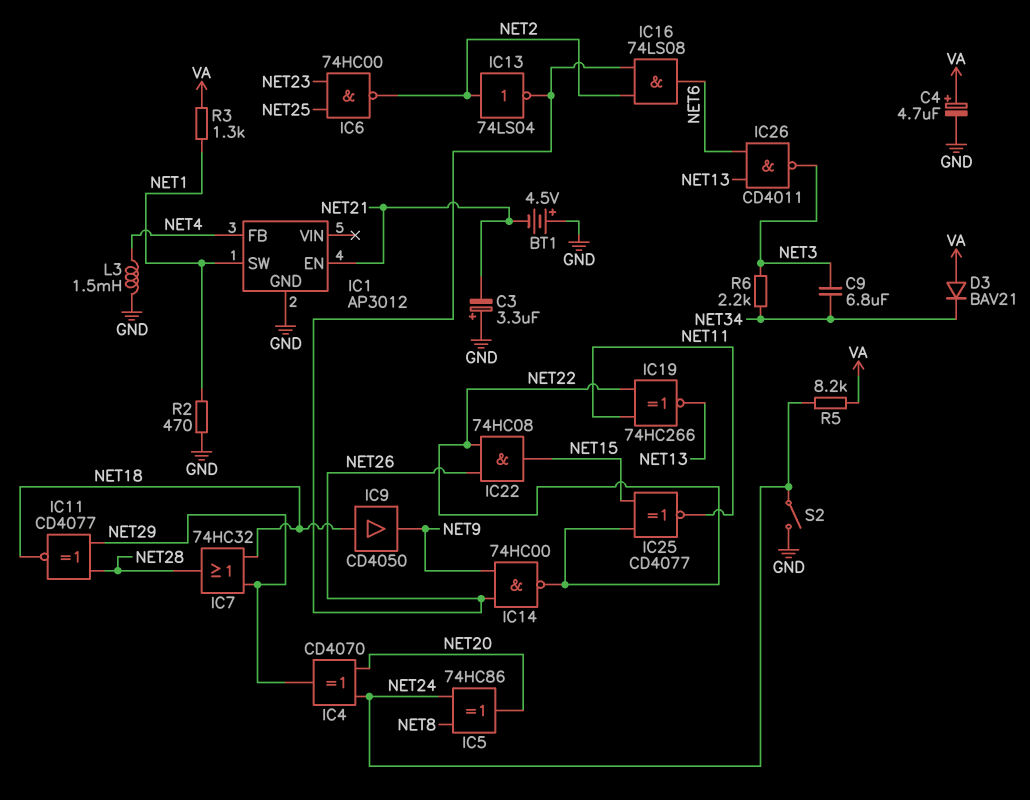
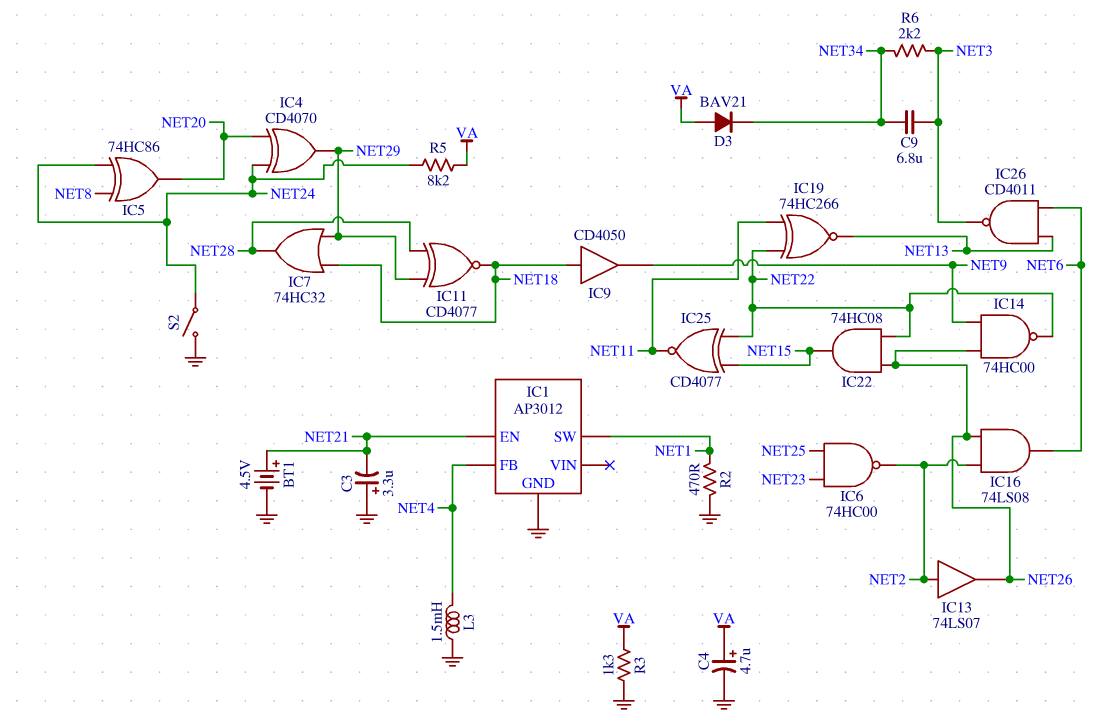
BT1: 4.5V (plus GND, minus NET21) -> 4.5V (plus NET21, minus GND)
IC13: NOT 74LS04 (in NET2, out NET26) -> buffer 74LS07 (in NET2, out NET26)
R3: 1.3k (NET1, VA) -> 1.3k (GND, VA)

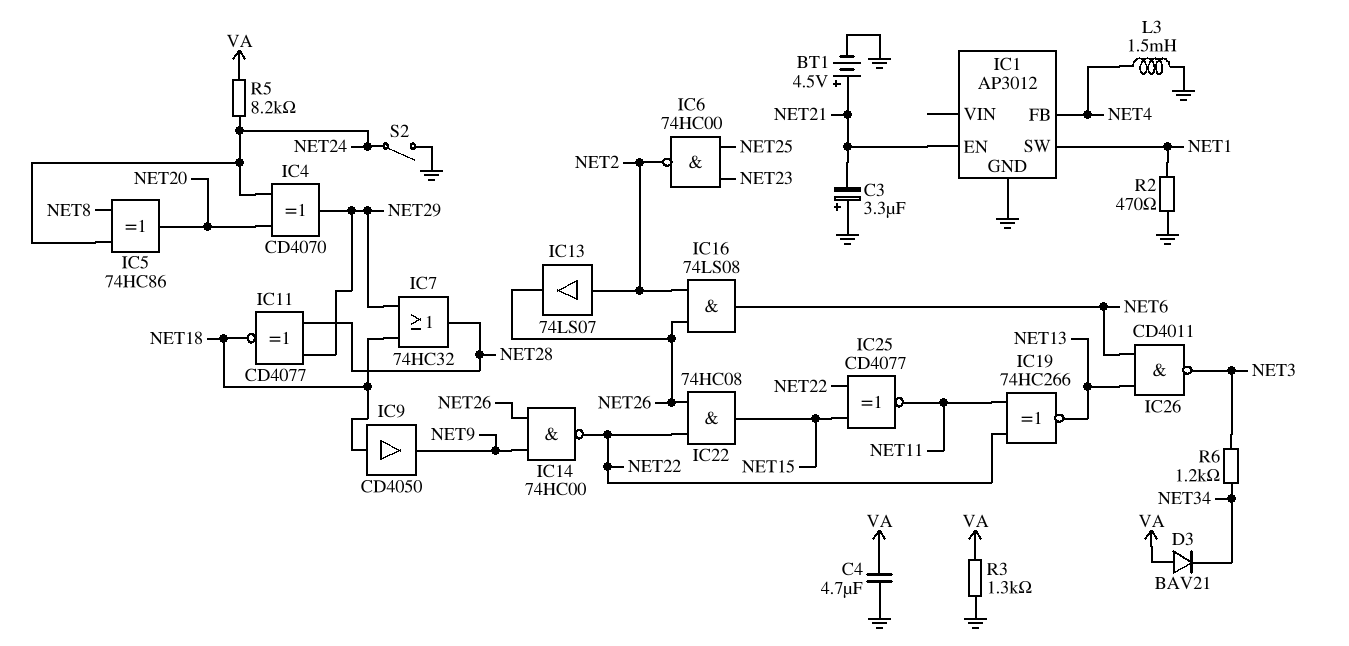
C4: 4.7uF (plus VA, minus GND) -> 4.7uF (GND, VA)
C9: 6.8uF (NET3, NET34) -> none
R6: 2.2k (NET3, NET34) -> 1.2k (NET3, NET34)

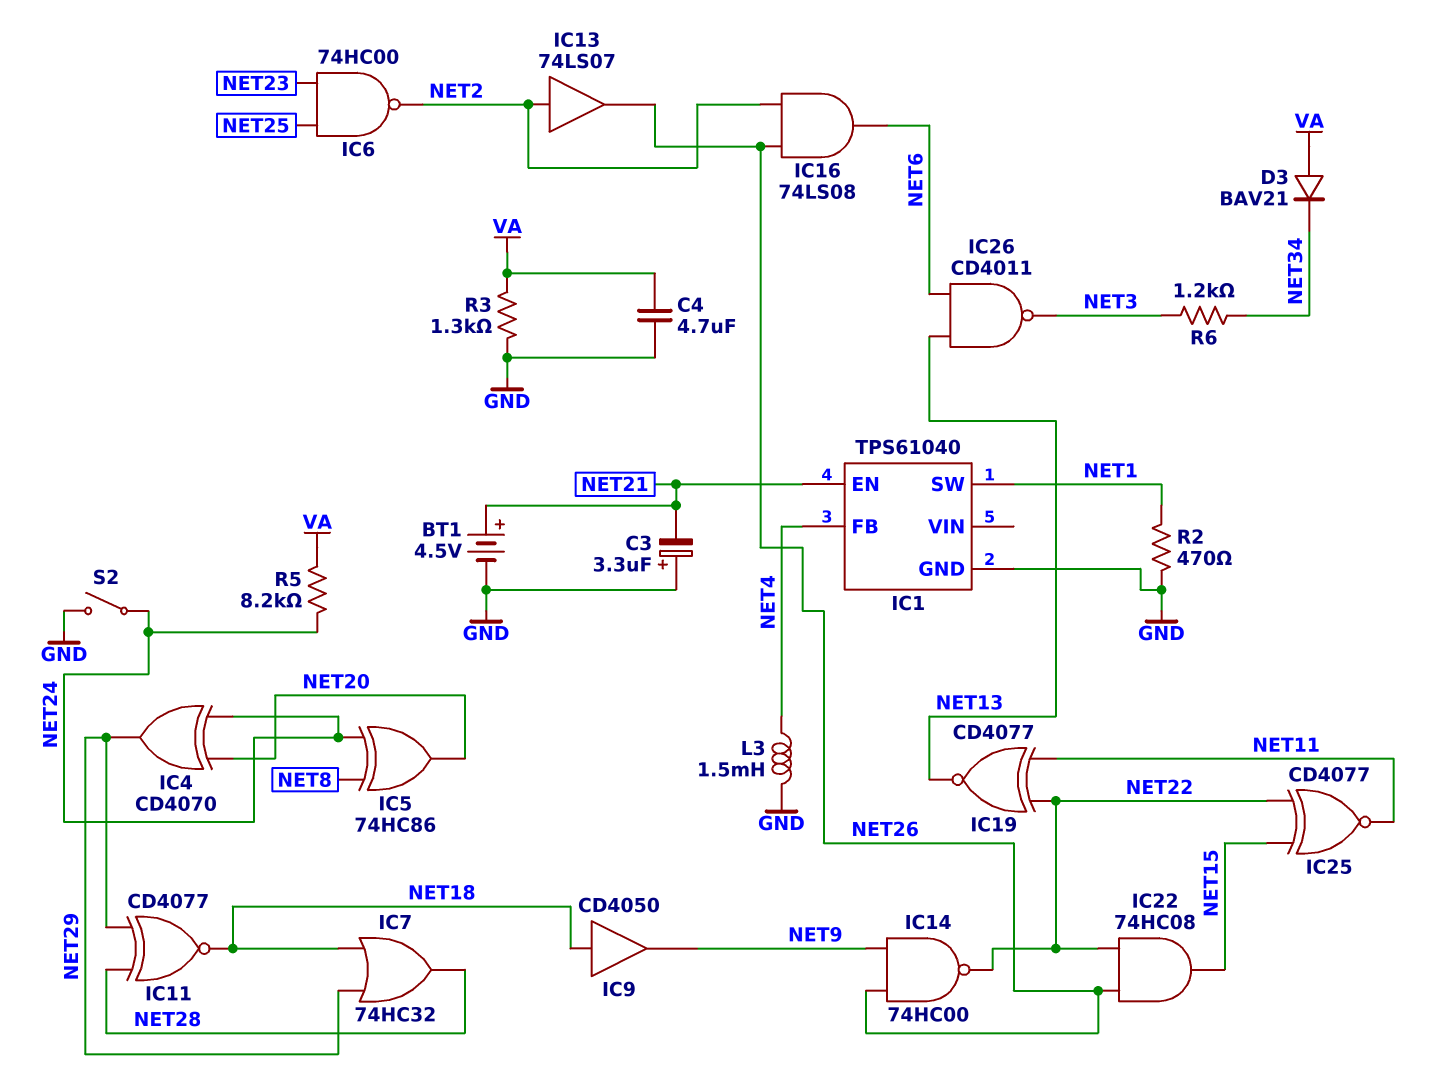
IC1: AP3012 -> TPS61040
IC19: XNOR 74HC266 (in NET11, in NET22, out NET13) -> XNOR CD4077 (in NET11, in NET22, out NET13)

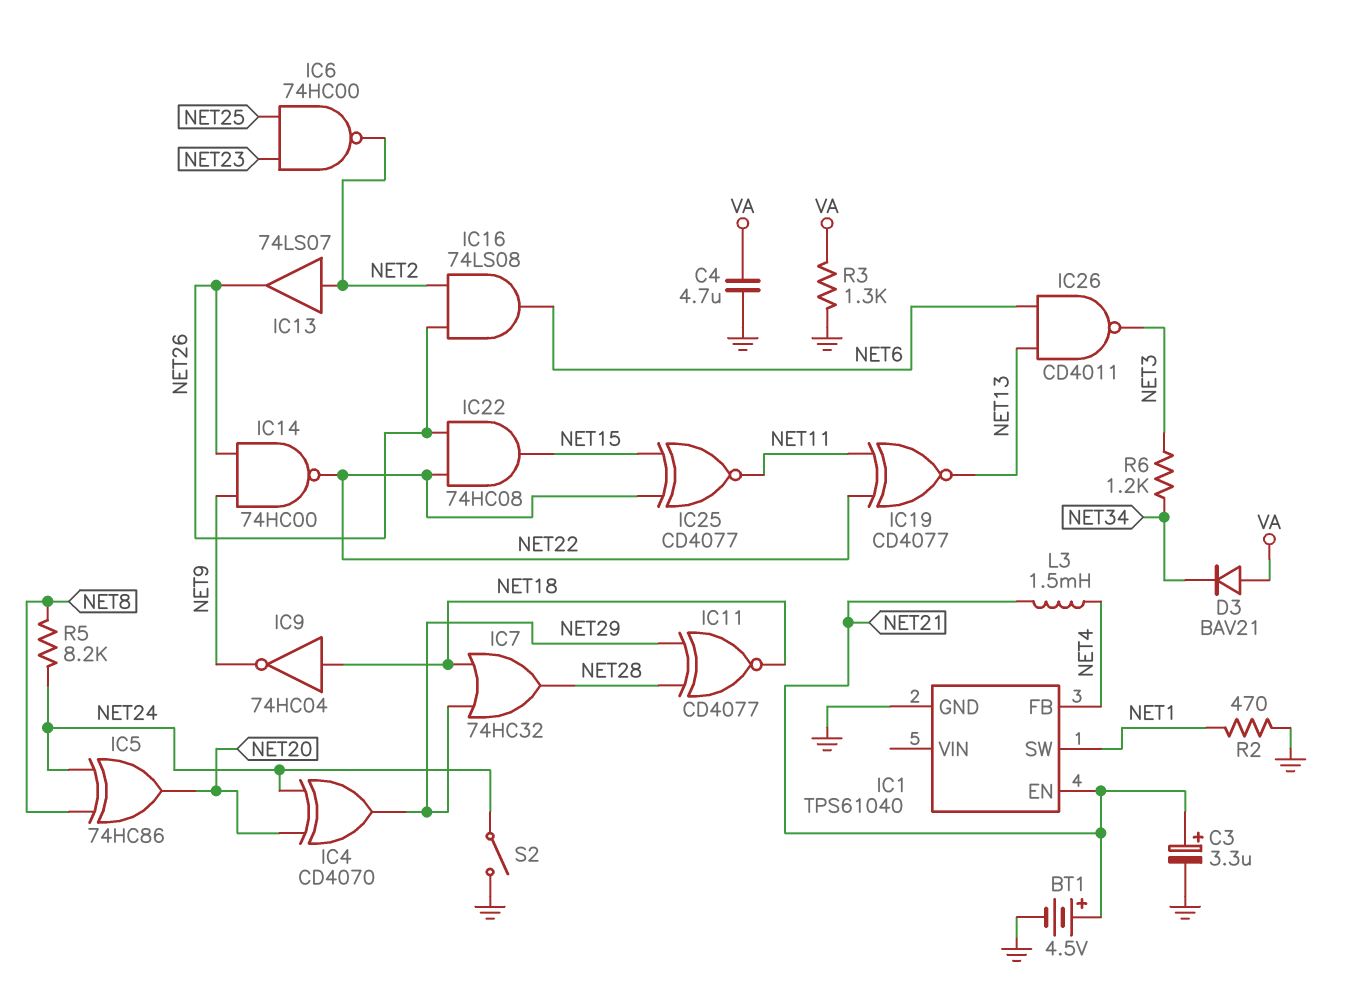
C3: 3.3uF (plus GND, minus NET21) -> 3.3uF (plus NET21, minus GND)
IC9: buffer CD4050 (in NET18, out NET9) -> NOT 74HC04 (in NET18, out NET9)
L3: 1.5mH (GND, NET4) -> 1.5mH (NET4, NET21)
R5: 8.2k (NET24, VA) -> 8.2k (NET8, NET24)

